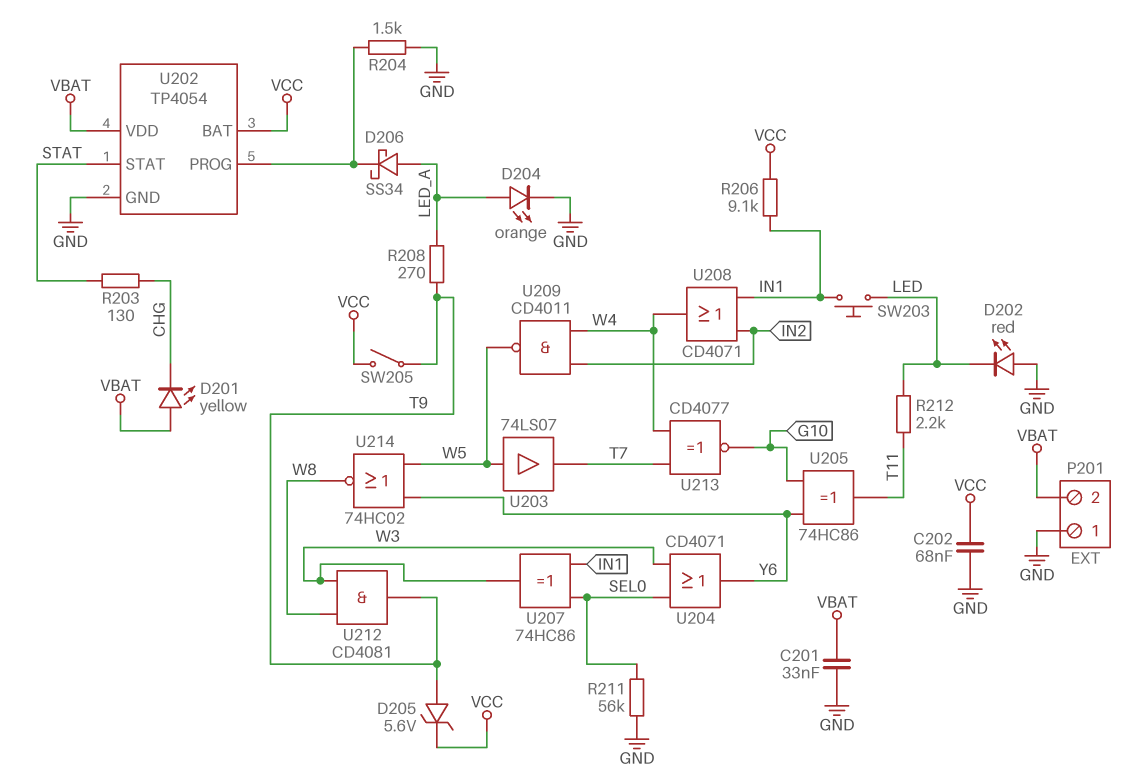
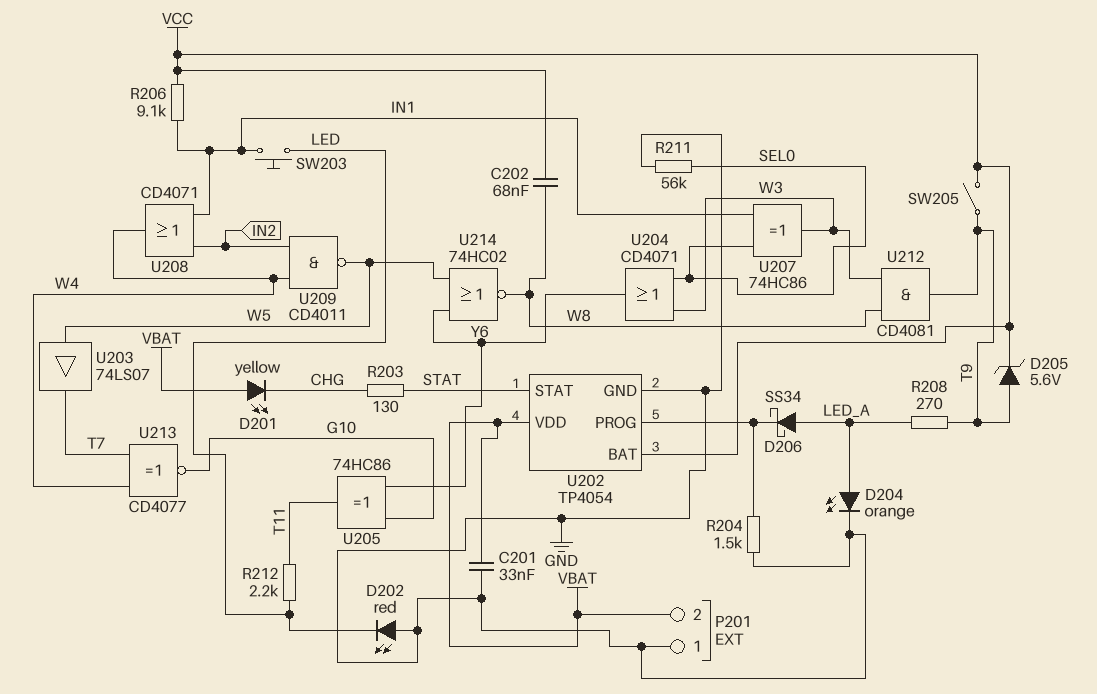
C202: 68nF (GND, VCC) -> 68nF (VCC, W8)

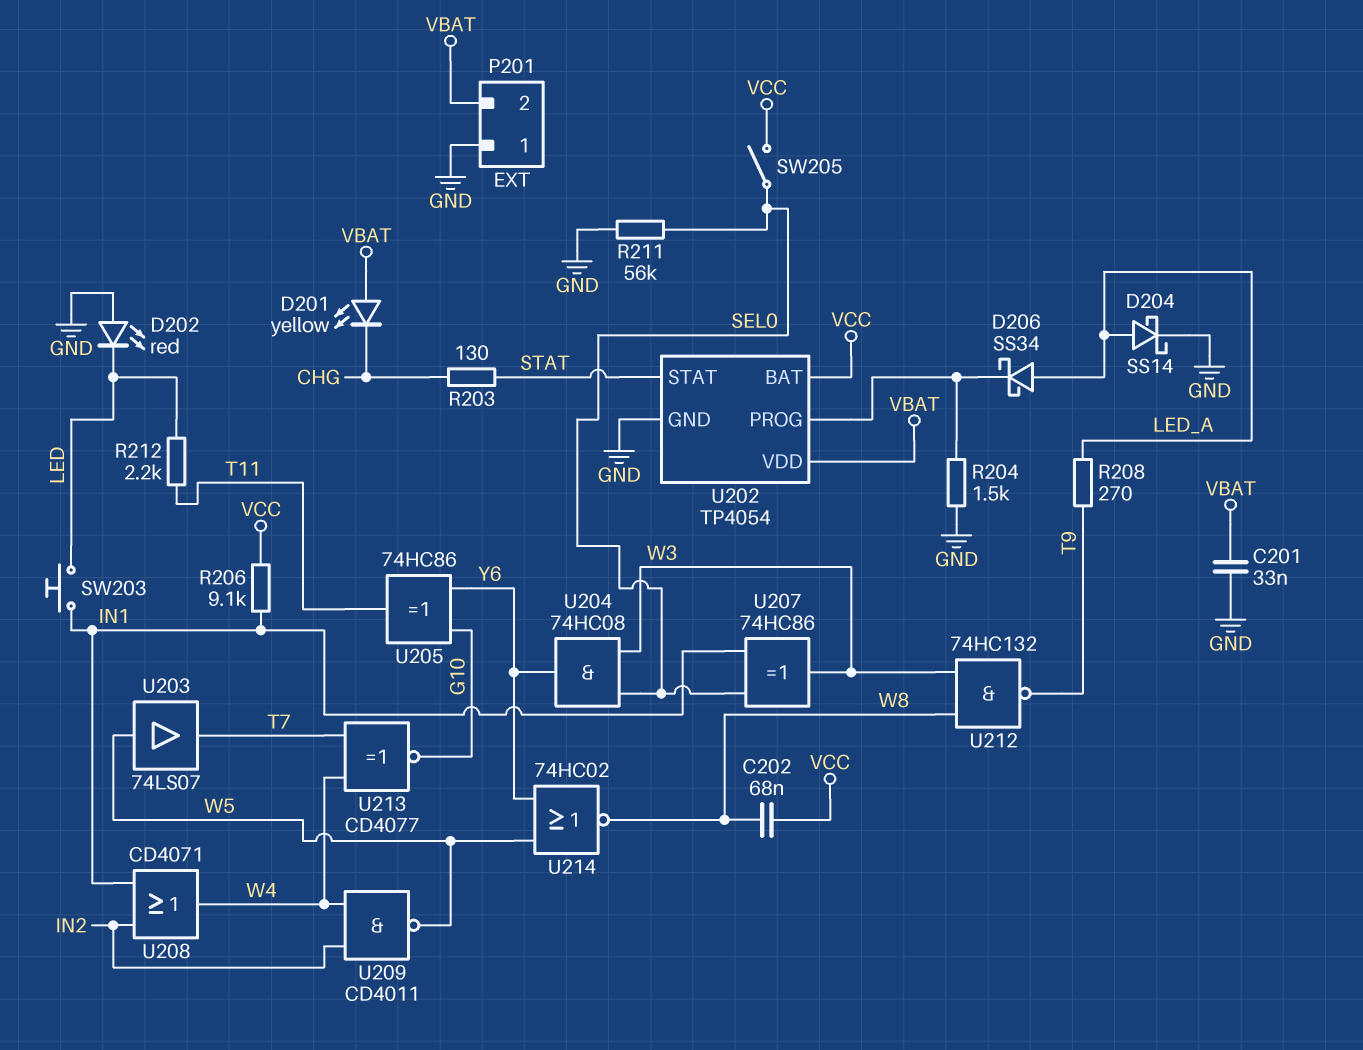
D204: LED orange (A LED_A, K GND) -> schottky SS14 (A LED_A, K GND)
D205: zener 5.6V (A T9, K VCC) -> none
SW205: switch (T9, VCC) -> switch (SEL0, VCC)
U204: OR CD4071 (in SEL0, in W3, out Y6) -> AND 74HC08 (in SEL0, in W3, out Y6)
U212: AND CD4081 (in W3, in W8, out T9) -> NAND 74HC132 (in W3, in W8, out T9)

